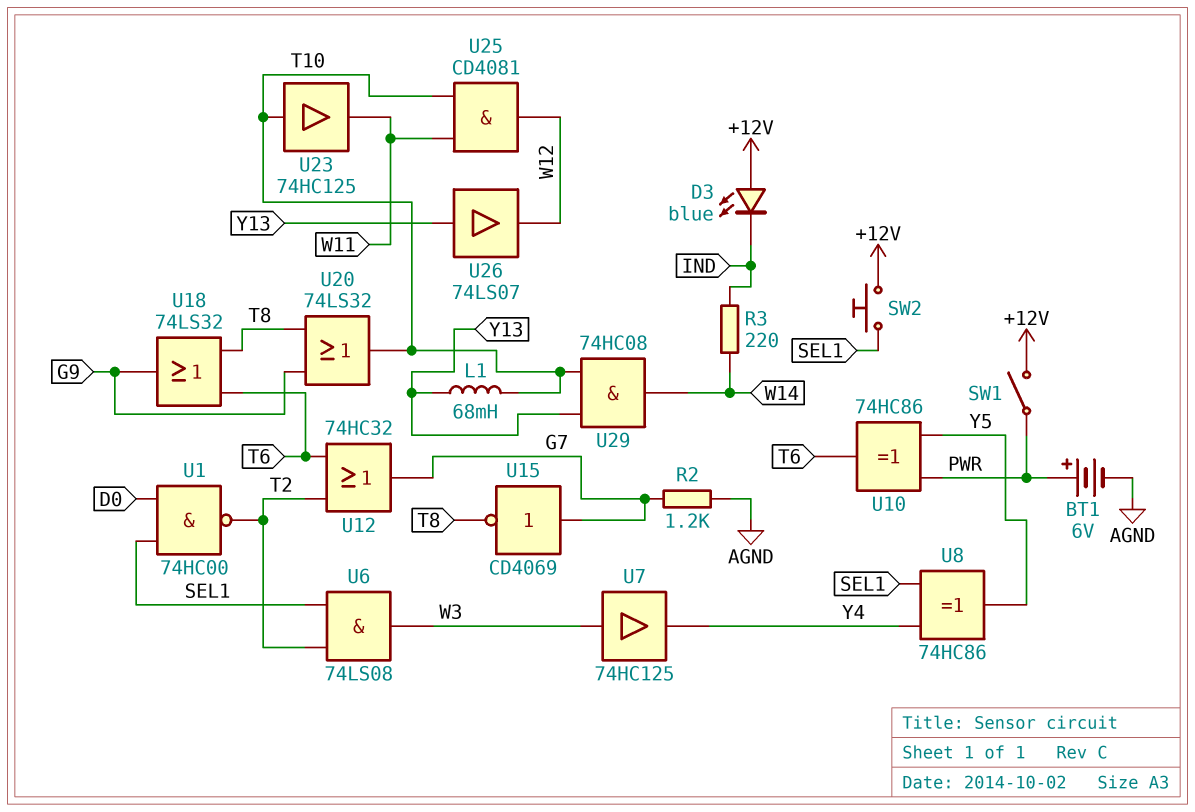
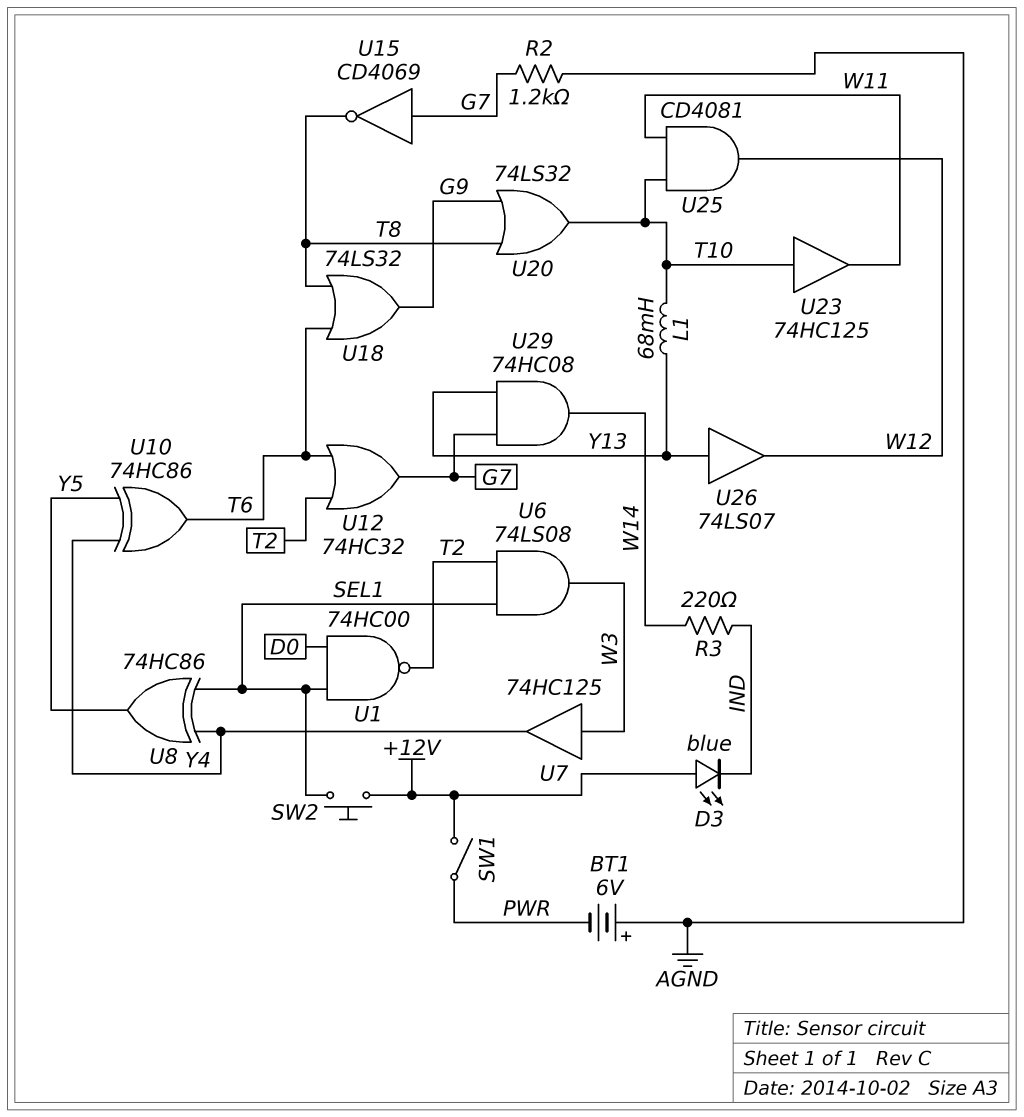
BT1: 6V (plus PWR, minus AGND) -> 6V (plus AGND, minus PWR)
U10: XOR 74HC86 (in PWR, in Y5, out T6) -> XOR 74HC86 (in Y4, in Y5, out T6)
U29: AND 74HC08 (in T10, in Y13, out W14) -> AND 74HC08 (in G7, in Y13, out W14)

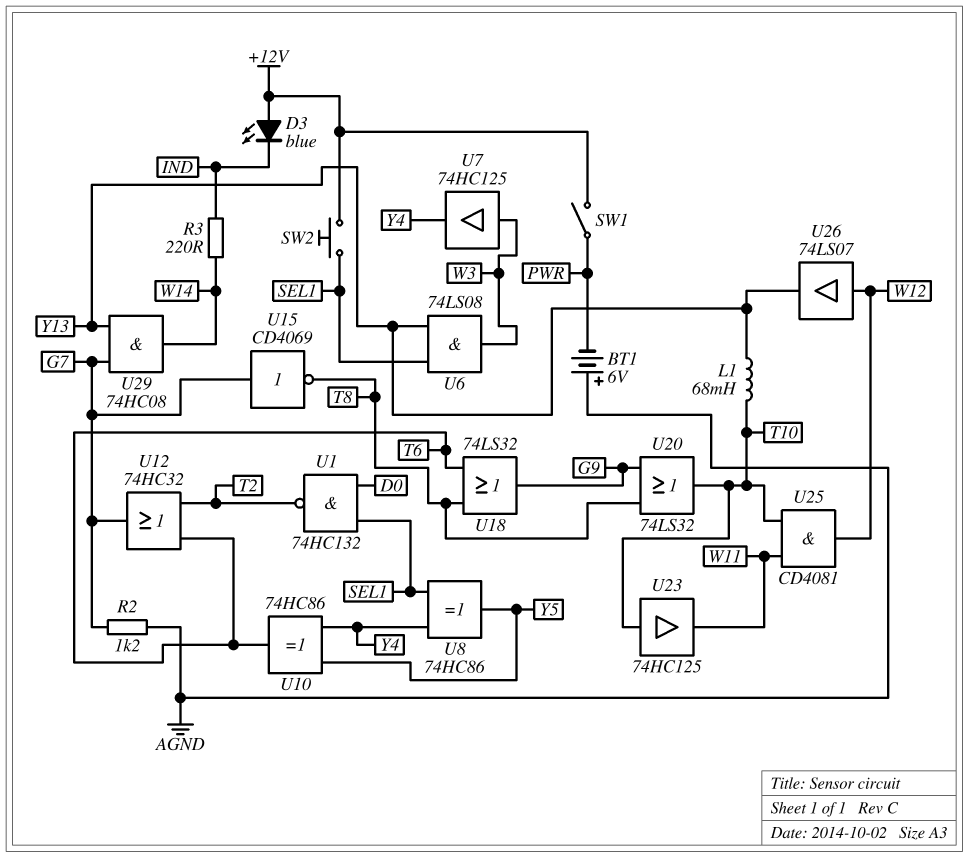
U1: NAND 74HC00 (in D0, in SEL1, out T2) -> NAND 74HC132 (in D0, in SEL1, out T2)
U6: AND 74LS08 (in SEL1, in T2, out W3) -> AND 74LS08 (in SEL1, in Y13, out W3)
U26: buffer 74LS07 (in Y13, out W12) -> buffer 74LS07 (in W12, out Y13)

